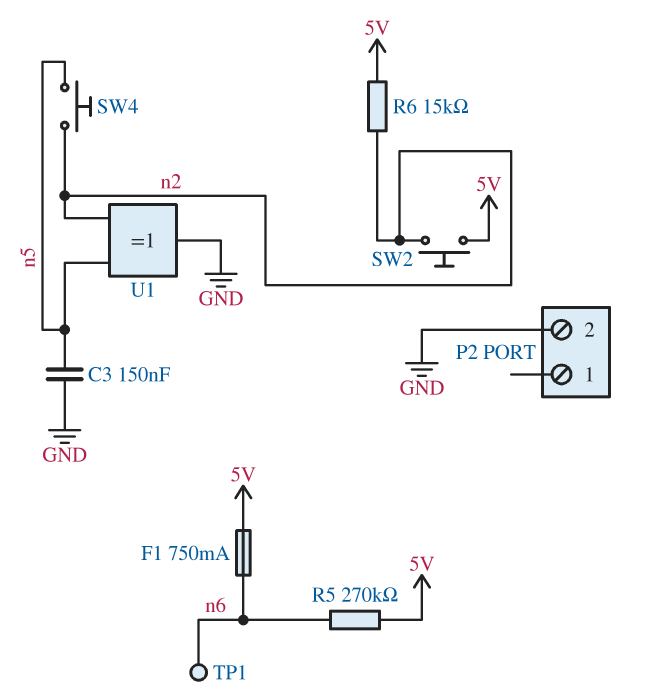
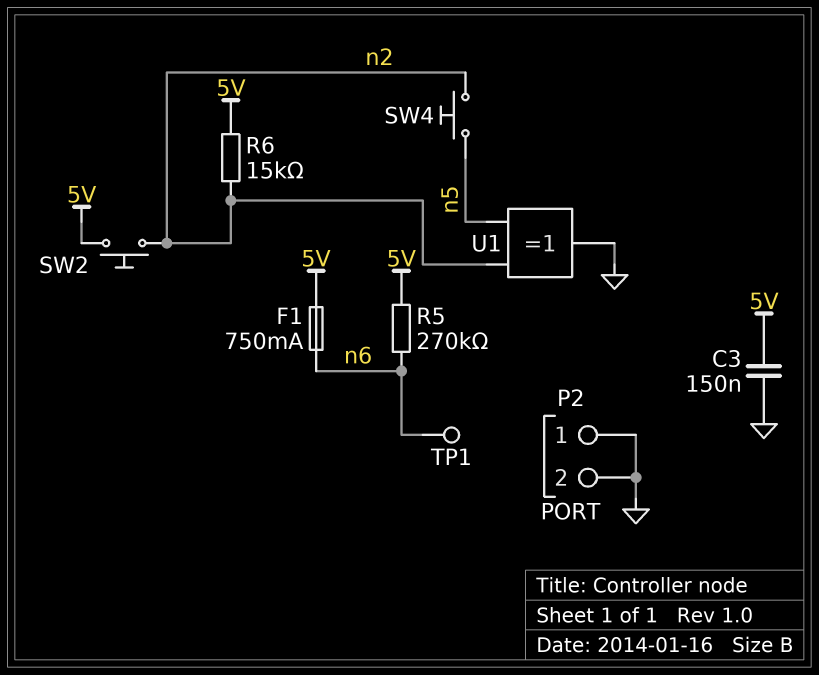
C3: 150nF (GND, n5) -> 150nF (5V, GND)
P2 pin 1: none -> GND

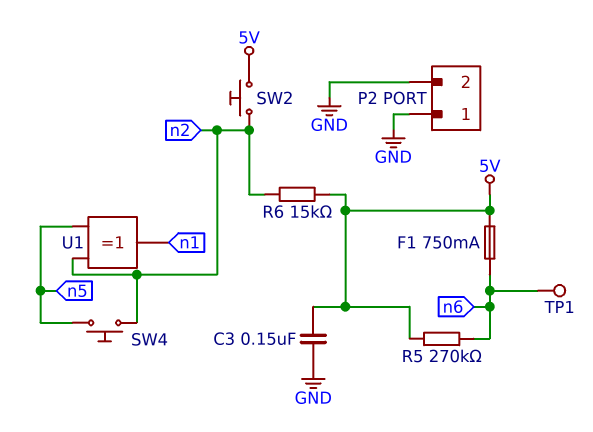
U1: XOR (in n2, in n5, out GND) -> XOR (in n2, in n5, out n1)

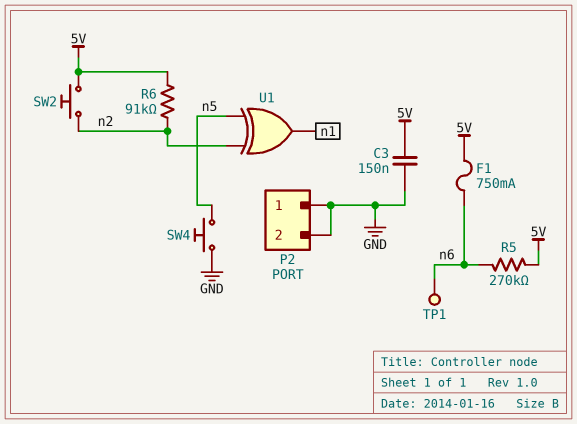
R6: 15k (5V, n2) -> 91k (5V, n2)
SW4: button (n2, n5) -> button (GND, n5)

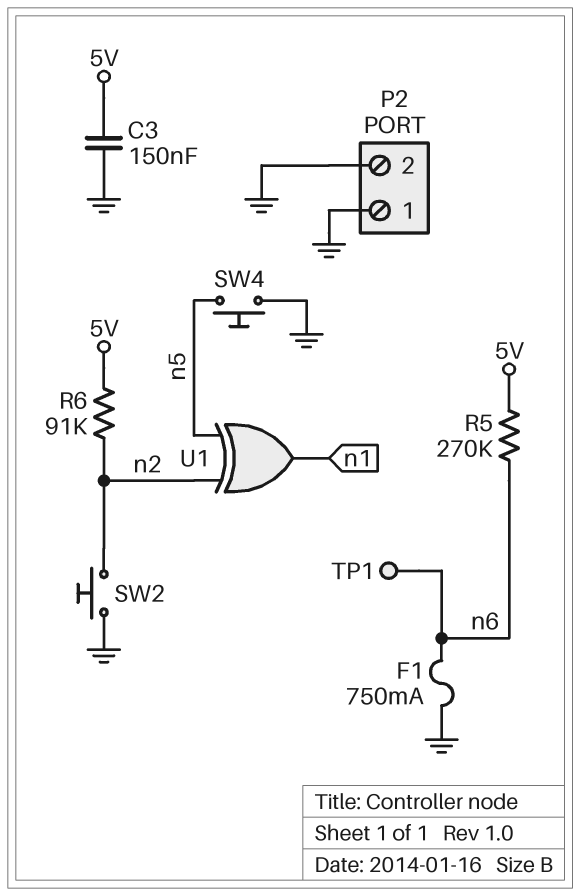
F1: 750mA (5V, n6) -> 750mA (GND, n6)
SW2: button (5V, n2) -> button (GND, n2)

